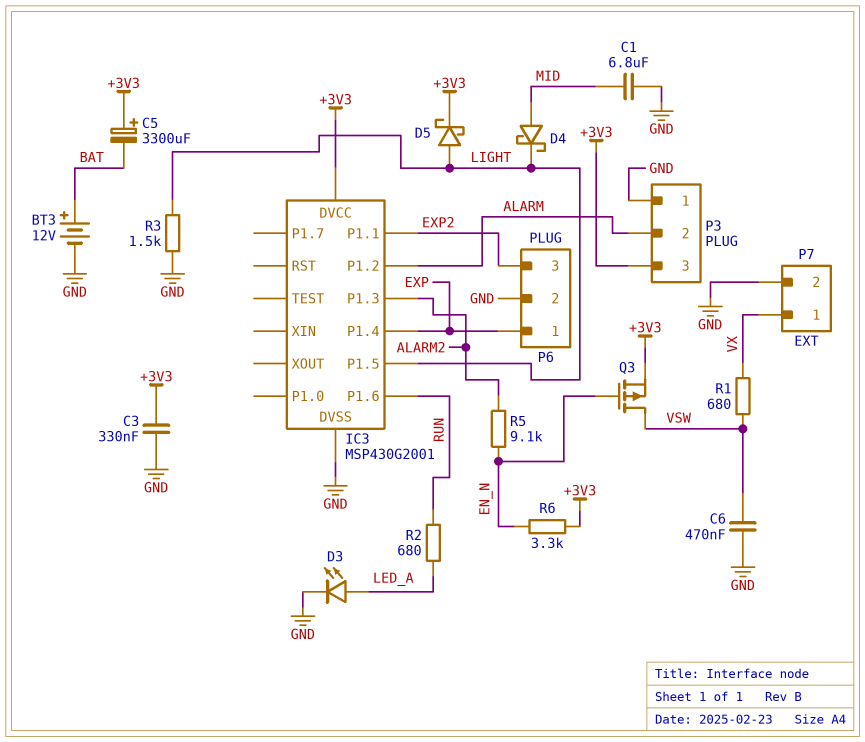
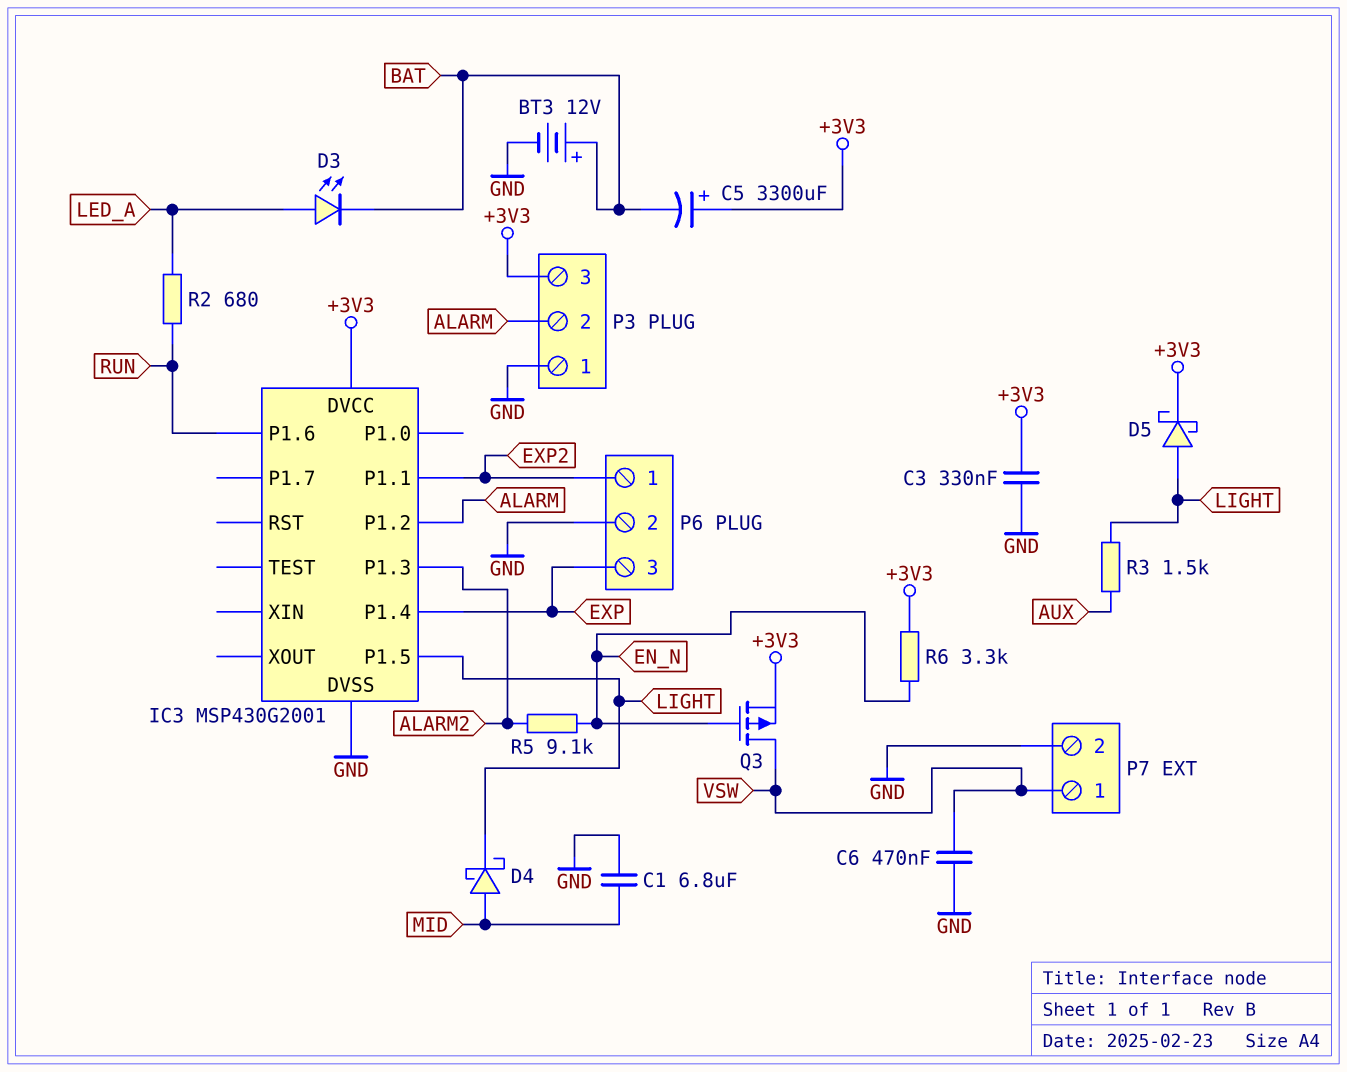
D3: LED (A LED_A, K GND) -> LED (A LED_A, K BAT)
P6 pin 1: EXP -> EXP2
P6 pin 3: EXP2 -> EXP
P7 pin 1: VX -> VSW
R1: 680 (VSW, VX) -> none
R3: 1.5k (GND, LIGHT) -> 1.5k (AUX, LIGHT)

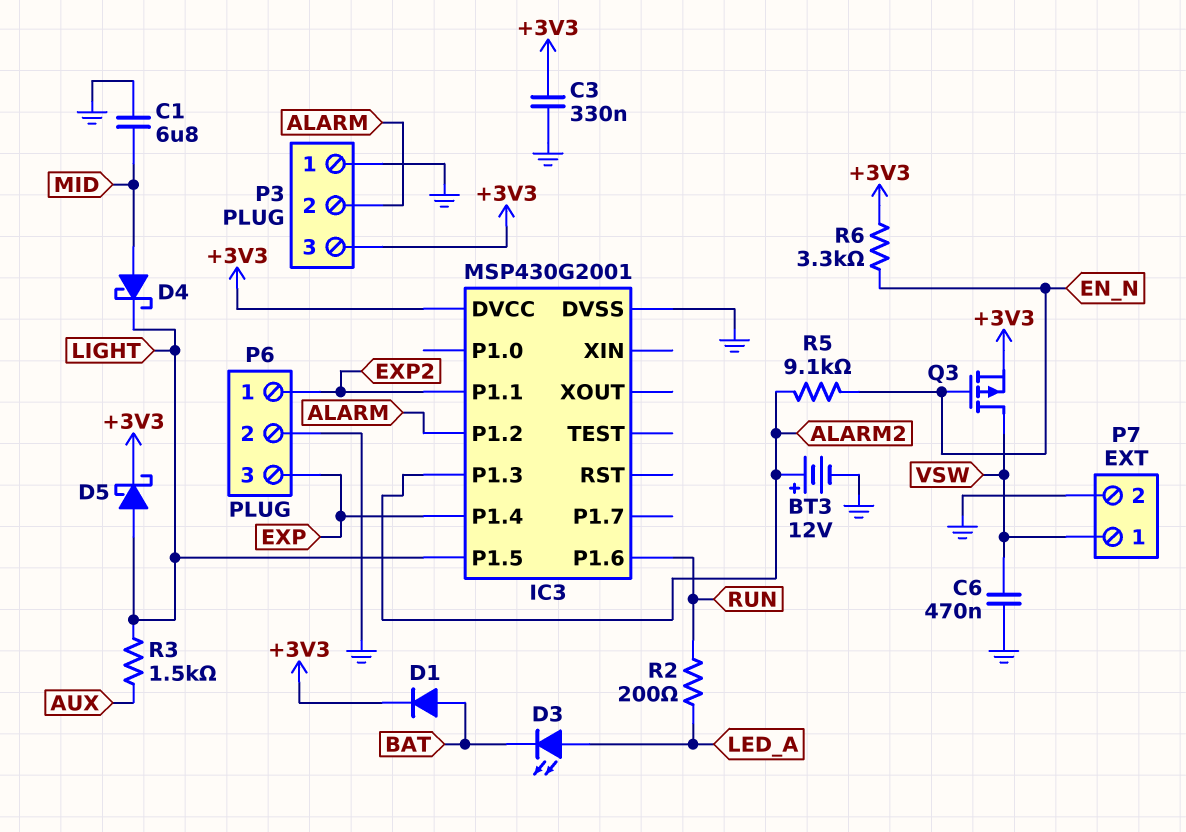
BT3: 12V (plus BAT, minus GND) -> 12V (plus ALARM2, minus GND)
C5: 3300uF (plus +3V3, minus BAT) -> none
D1: none -> diode (A BAT, K +3V3)
R2: 680 (LED_A, RUN) -> 200 (LED_A, RUN)

